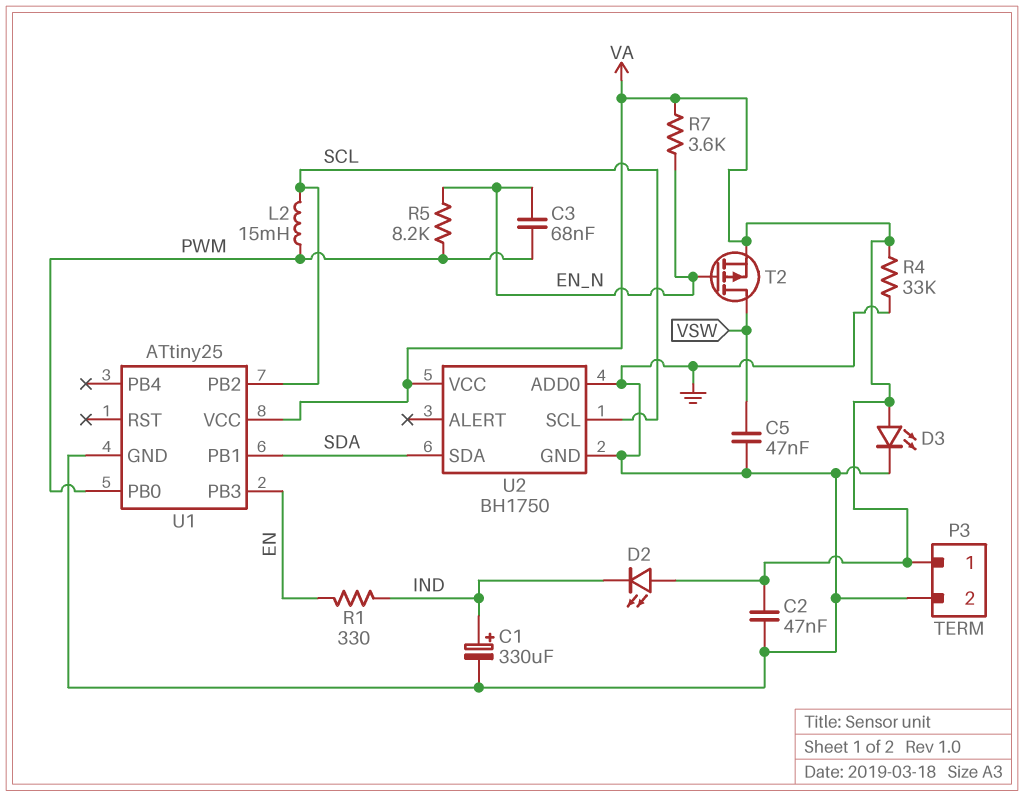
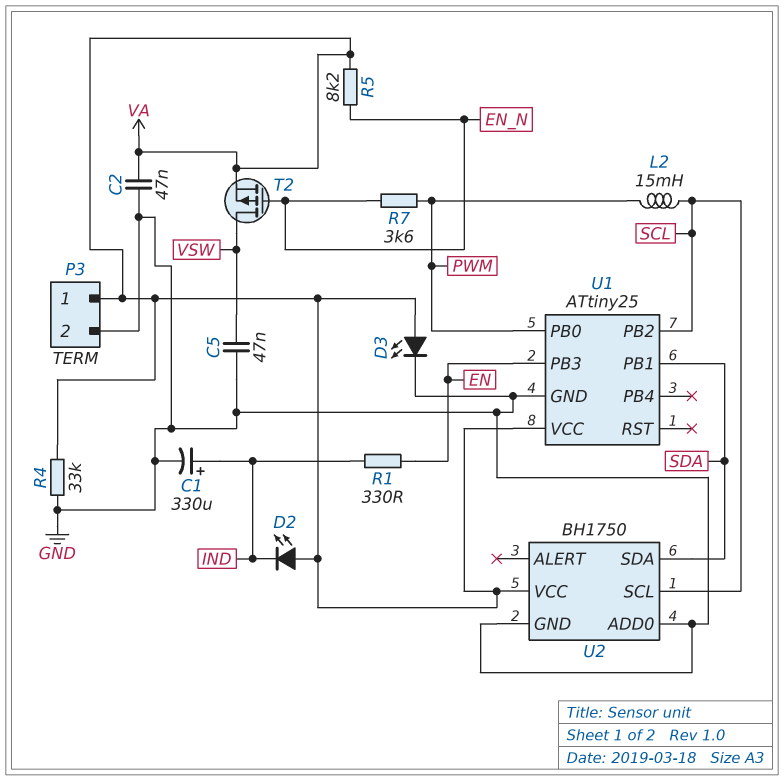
C3: 68nF (EN_N, PWM) -> none
R5: 8.2k (EN_N, PWM) -> 8.2k (EN_N, VA)
R7: 3.6k (EN_N, VA) -> 3.6k (EN_N, PWM)

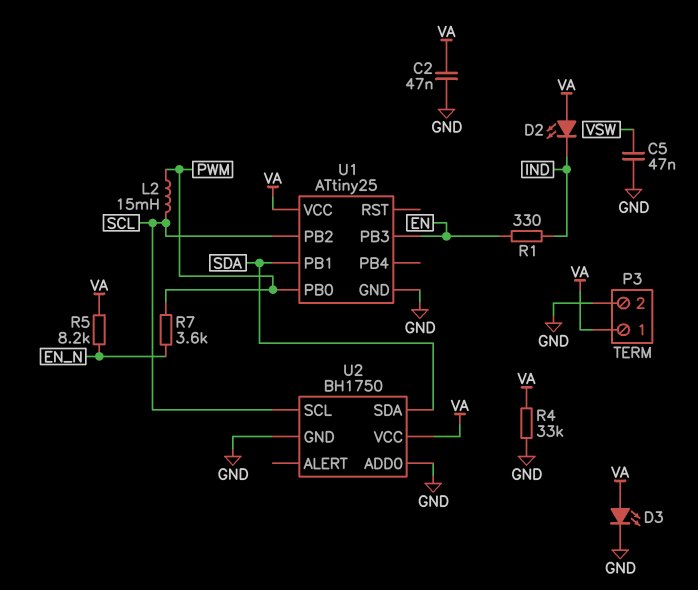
C1: 330uF (plus IND, minus GND) -> none
T2: PMOS (G EN_N, D VSW, S VA) -> none

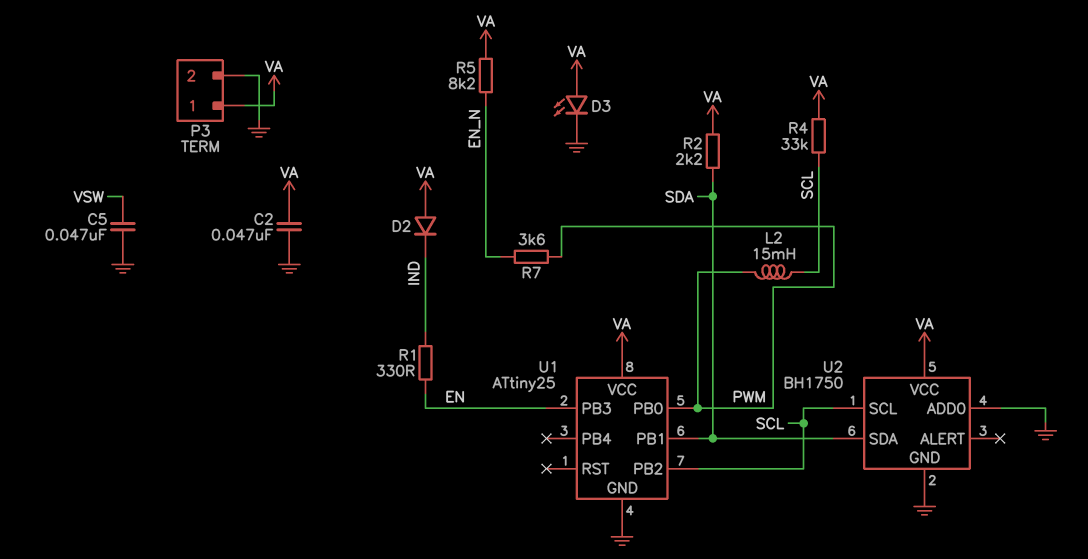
D2: LED (A VA, K IND) -> diode (A VA, K IND)
R2: none -> 2.2k (SDA, VA)
R4: 33k (GND, VA) -> 33k (SCL, VA)

